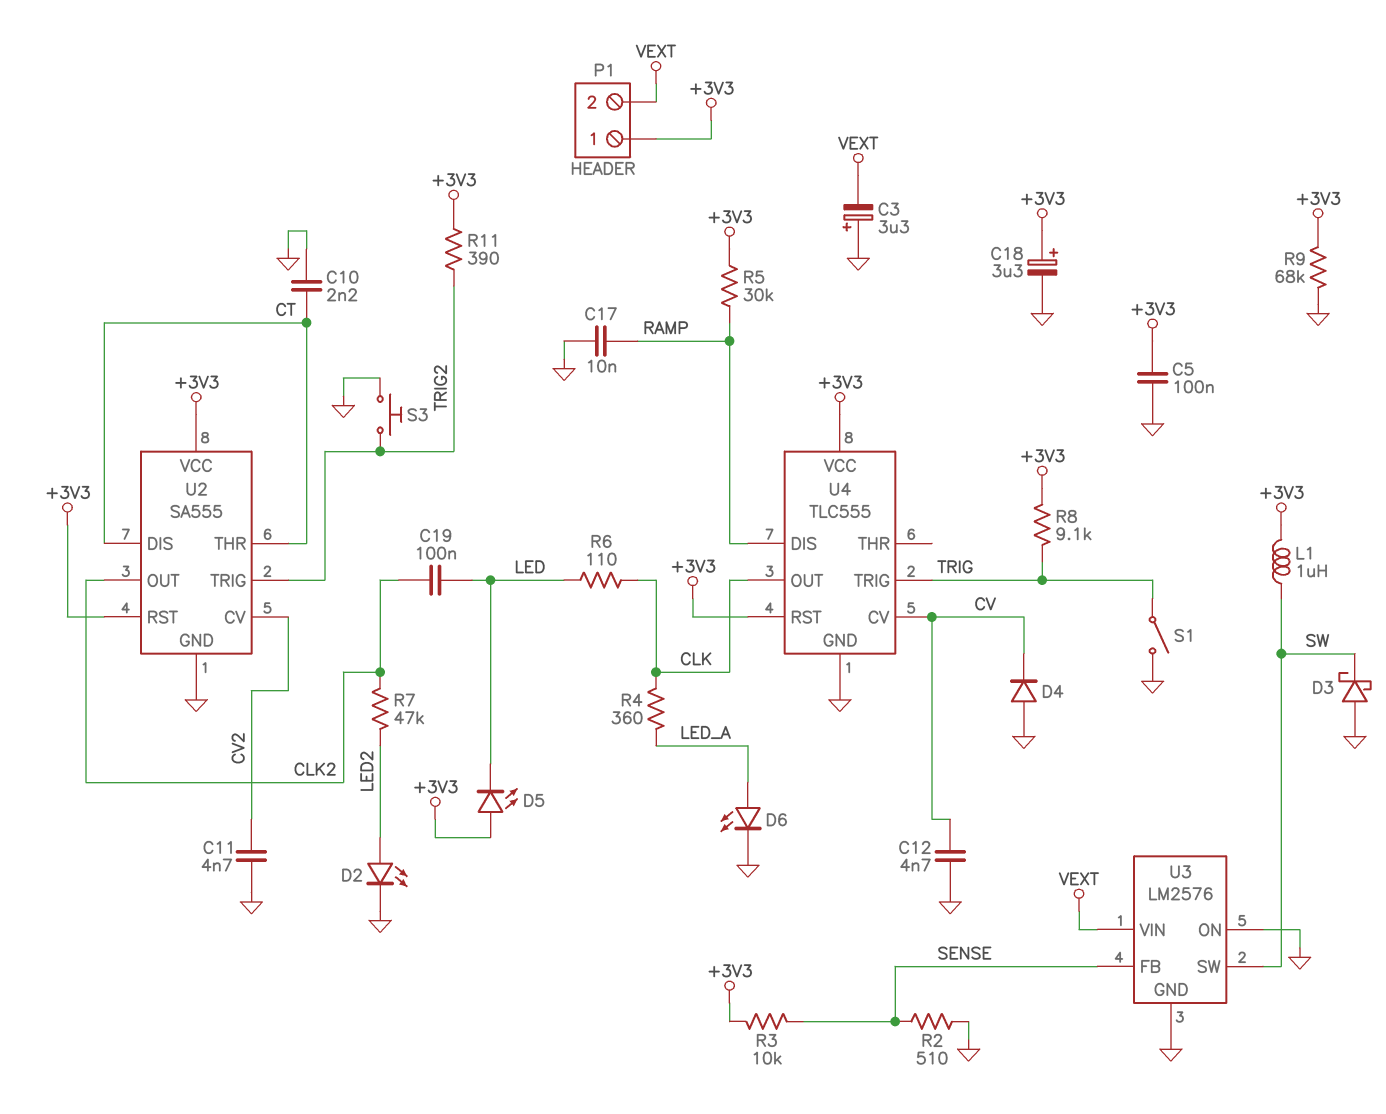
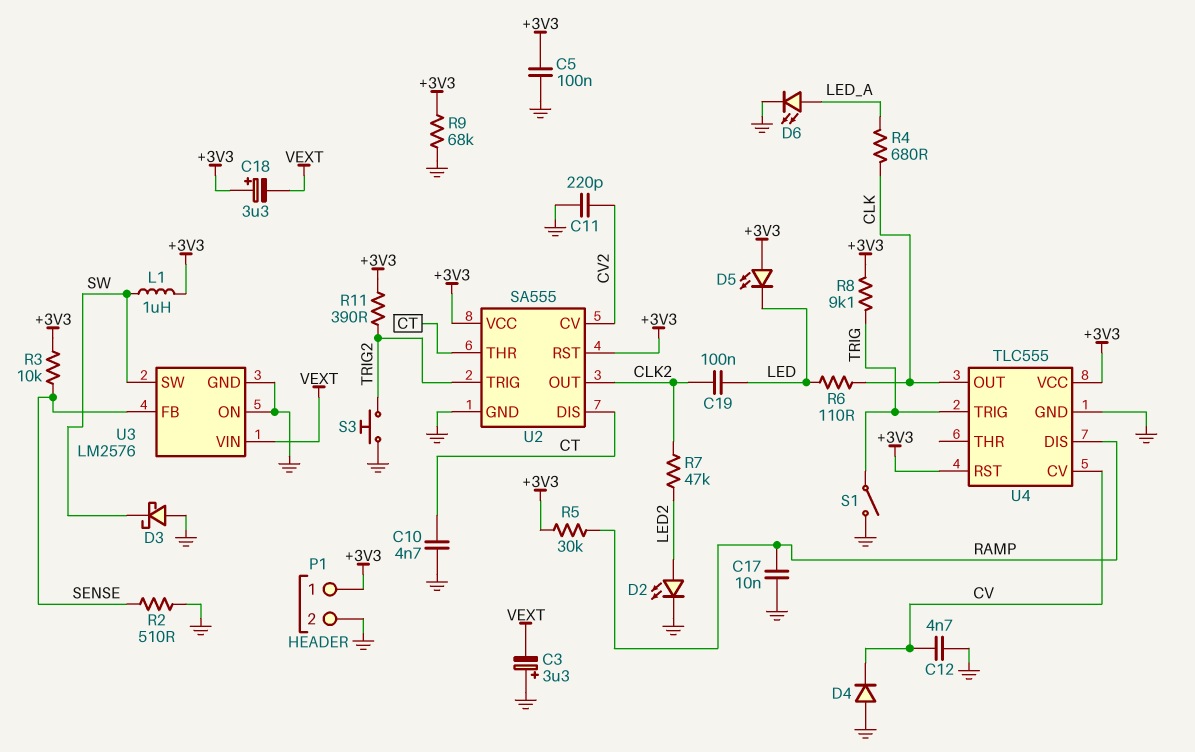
C10: 2.2nF (CT, GND) -> 4.7nF (CT, GND)
C11: 4.7nF (CV2, GND) -> 220pF (CV2, GND)
C18: 3.3uF (plus +3V3, minus GND) -> 3.3uF (plus +3V3, minus VEXT)
P1 pin 2: VEXT -> GND
R4: 360 (CLK, LED_A) -> 680 (CLK, LED_A)

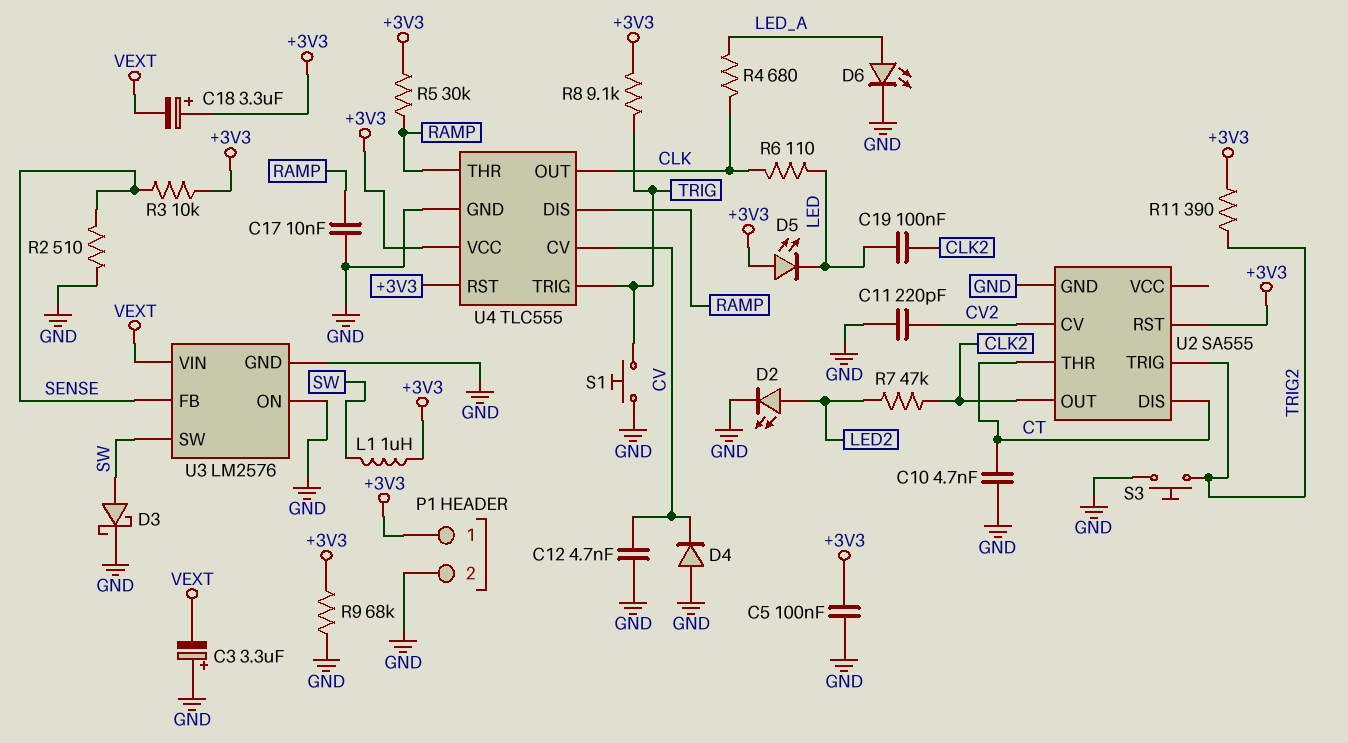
D3: schottky (A GND, K SW) -> schottky (A SW, K GND)
S1: switch (GND, TRIG) -> button (GND, TRIG)
U2 pin VCC: +3V3 -> none
U4 pin THR: none -> RAMP

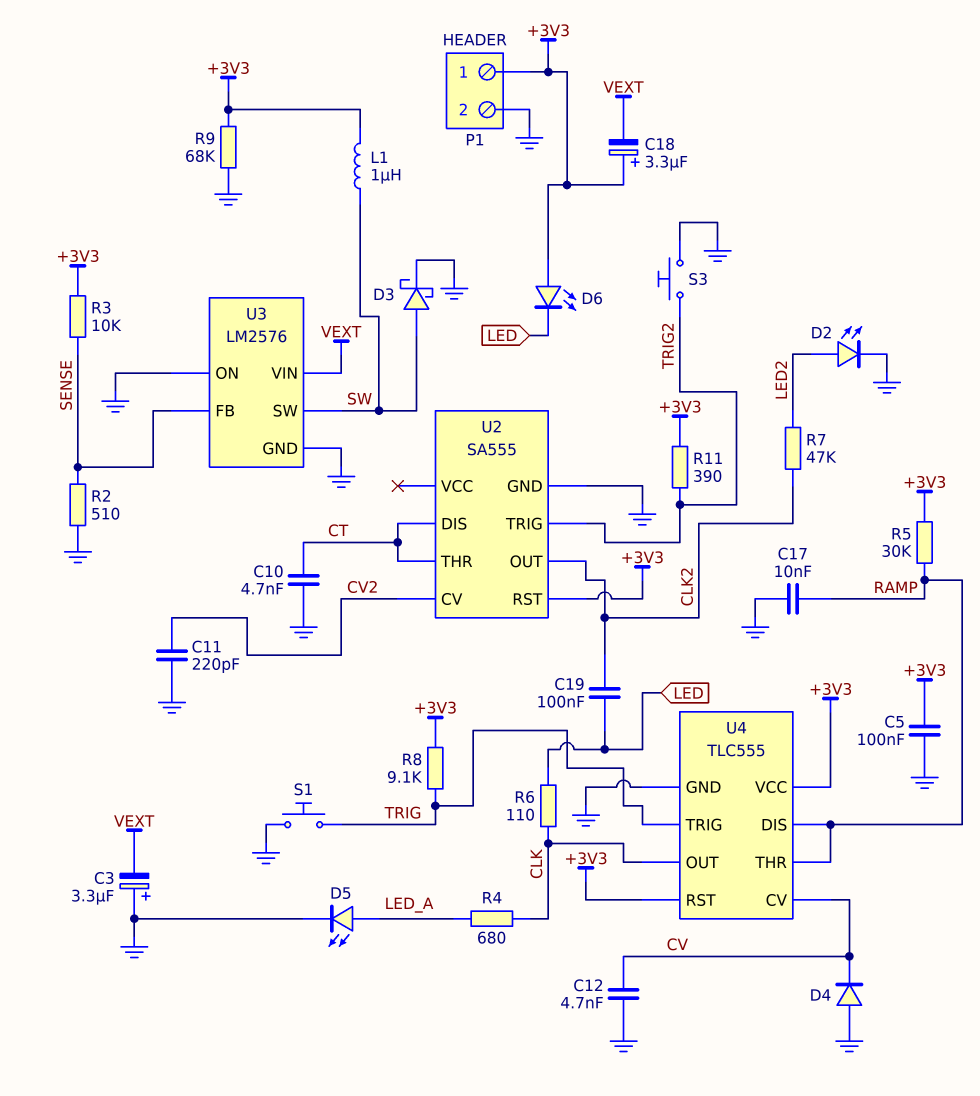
D5: LED (A +3V3, K LED) -> LED (A LED_A, K GND)
D6: LED (A LED_A, K GND) -> LED (A +3V3, K LED)

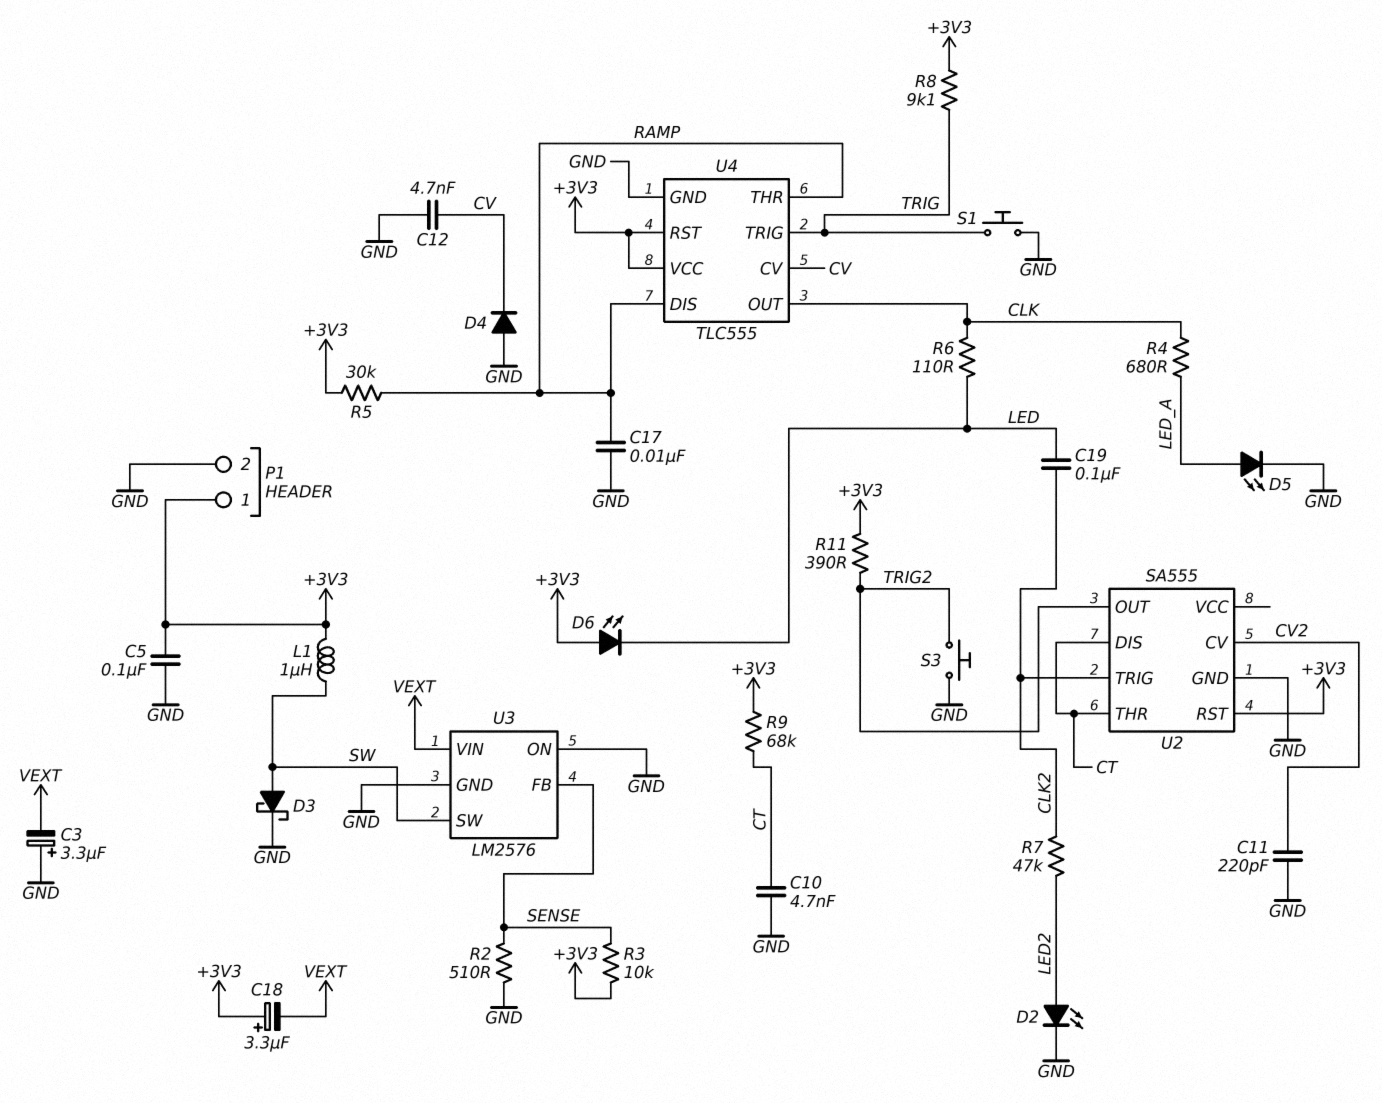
R9: 68k (+3V3, GND) -> 68k (+3V3, CT)
U2 pin OUT: CLK2 -> TRIG2
U2 pin TRIG: TRIG2 -> CLK2

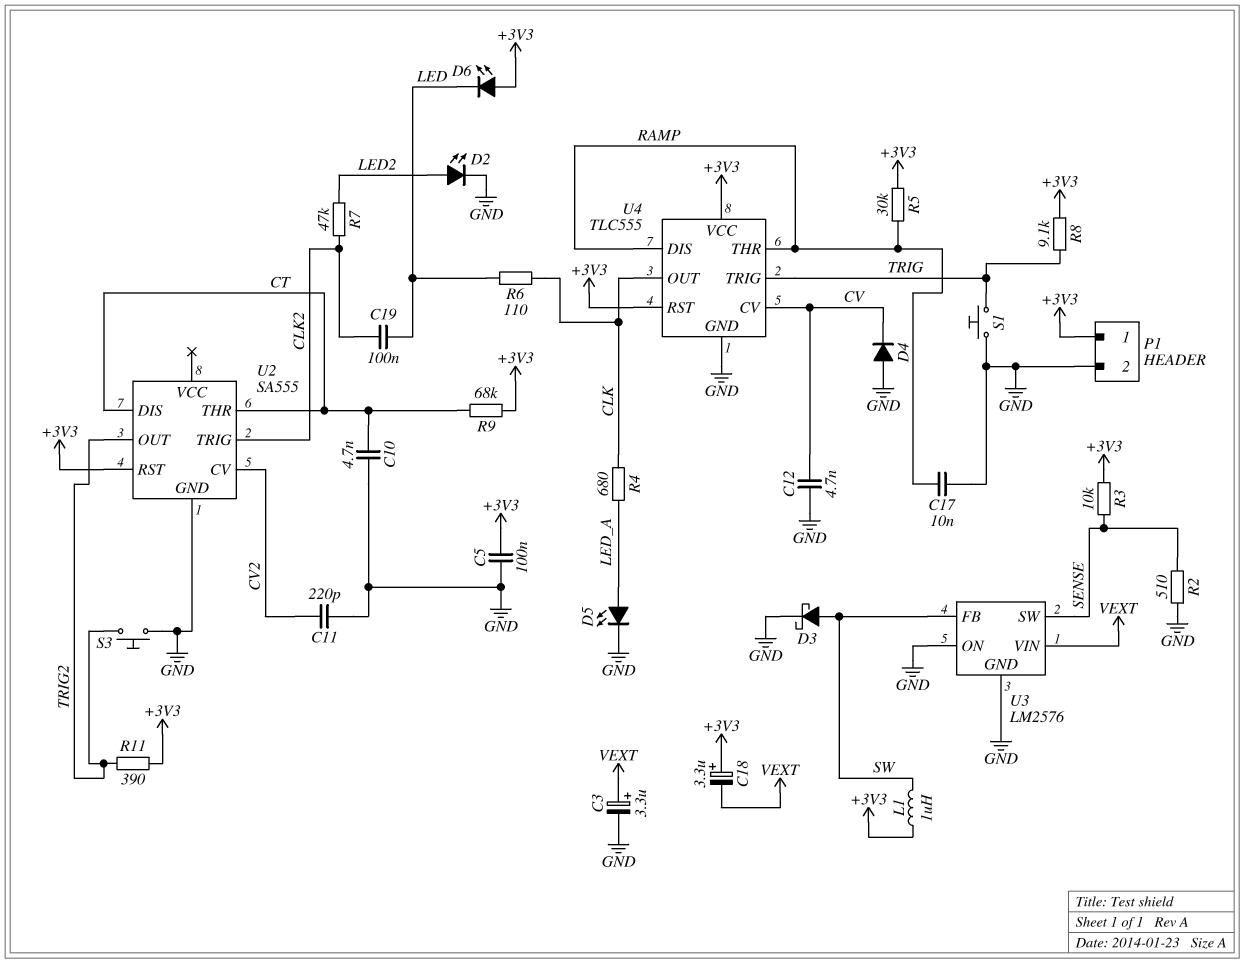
C3: 3.3uF (plus GND, minus VEXT) -> 3.3uF (plus VEXT, minus GND)
U3 pin FB: SENSE -> SW
U3 pin SW: SW -> SENSE

